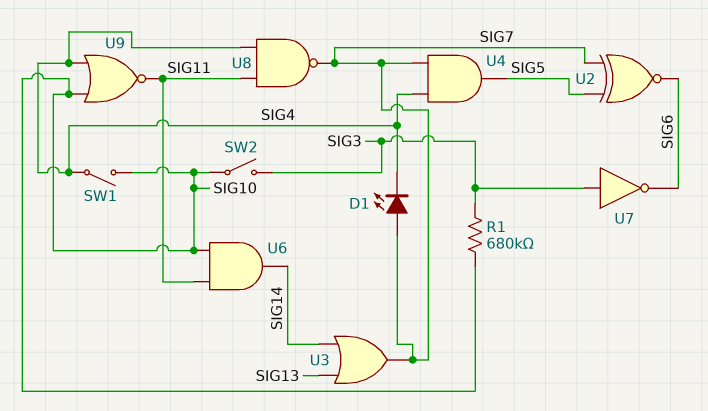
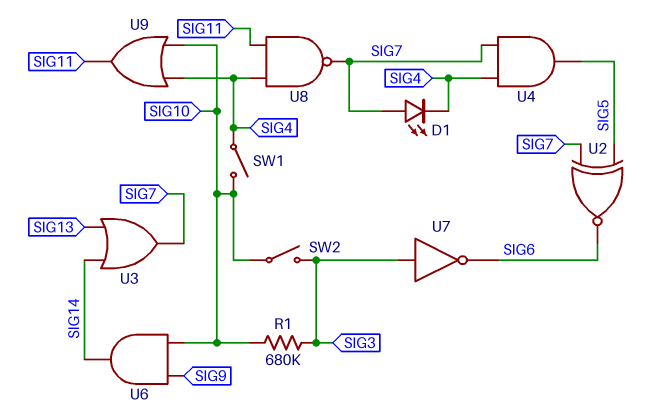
U6: AND (in SIG10, in SIG11, out SIG14) -> AND (in SIG9, in SIG10, out SIG14)
U9: NOR (in SIG4, in SIG10, out SIG11) -> OR (in SIG4, in SIG10, out SIG11)

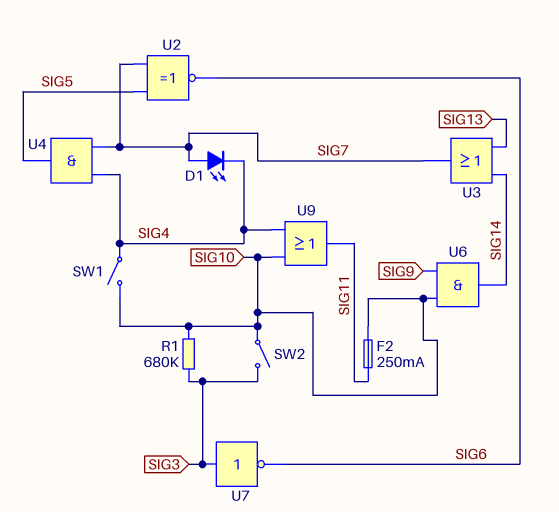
F2: none -> 250mA (SIG10, SIG11)
U8: NAND (in SIG4, in SIG11, out SIG7) -> none

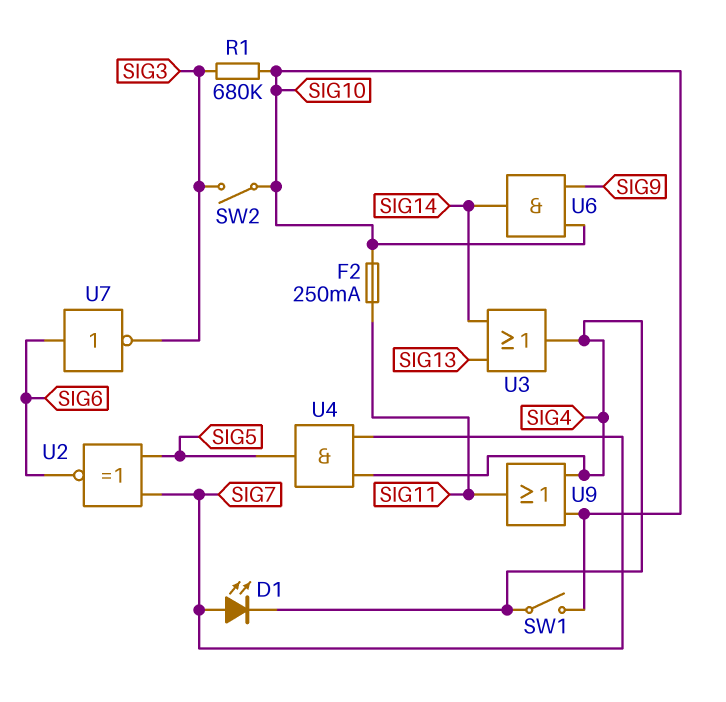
U3: OR (in SIG13, in SIG14, out SIG7) -> OR (in SIG13, in SIG14, out SIG4)
U7: NOT (in SIG3, out SIG6) -> NOT (in SIG6, out SIG3)

